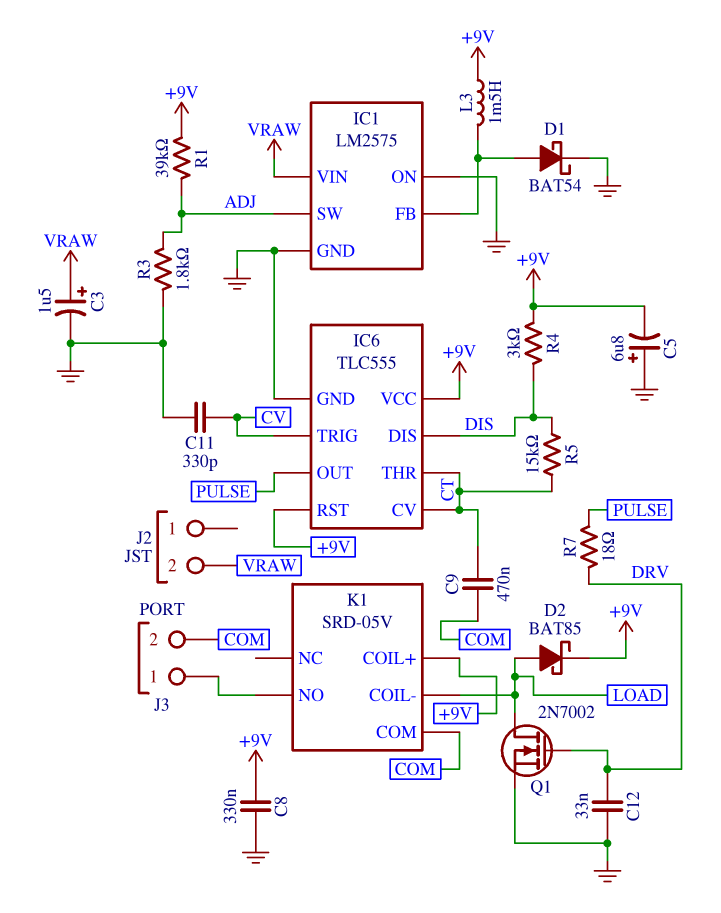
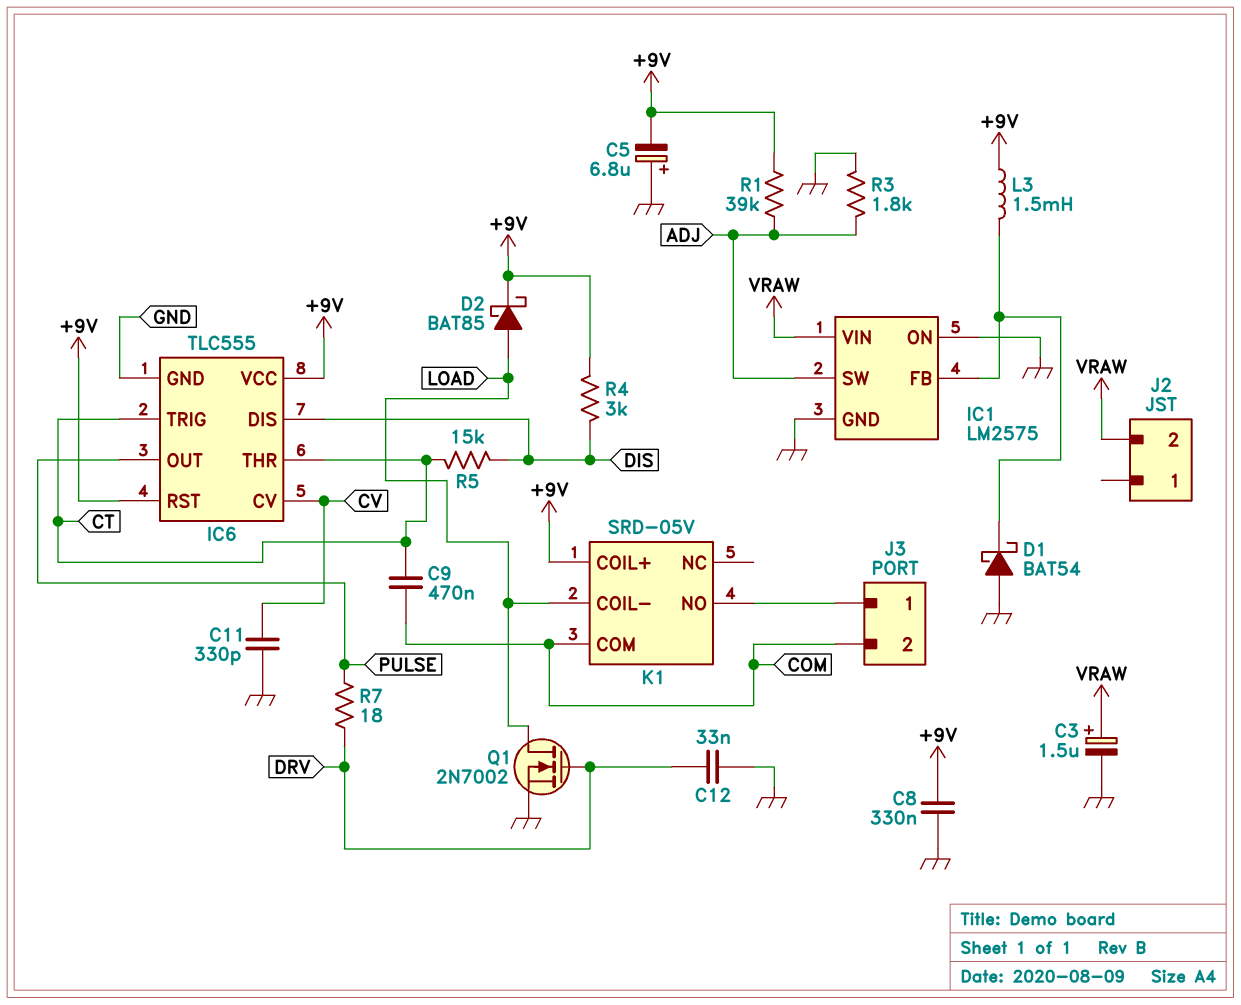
D1: schottky BAT54 (A IC1/FB, K GND) -> schottky BAT54 (A GND, K IC1/FB)
IC6 pin CV: CT -> CV
IC6 pin TRIG: CV -> CT

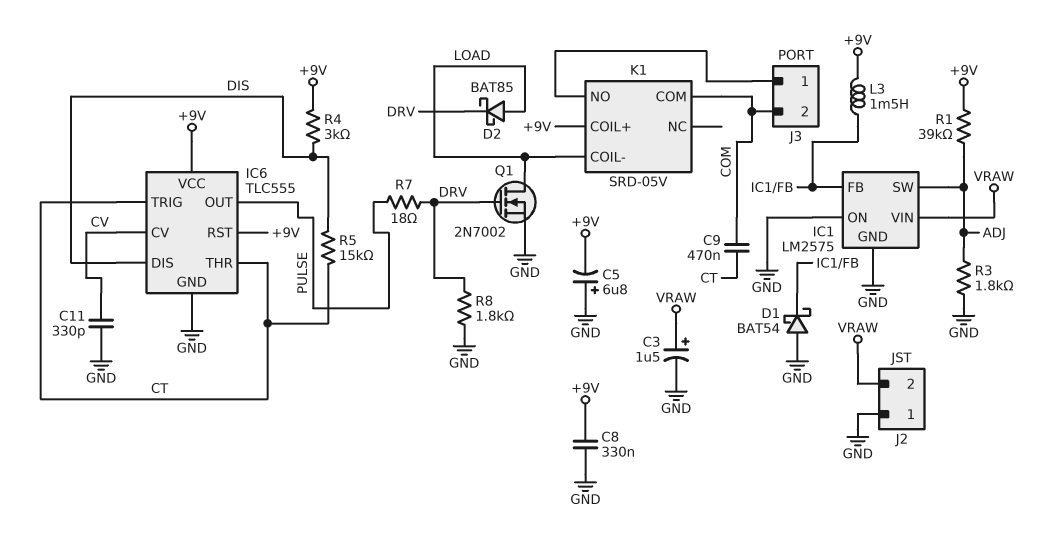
C12: 33nF (DRV, GND) -> none
D2: schottky BAT85 (A LOAD, K +9V) -> schottky BAT85 (A LOAD, K DRV)
J2 pin 1: none -> GND
R8: none -> 1.8k (DRV, GND)

